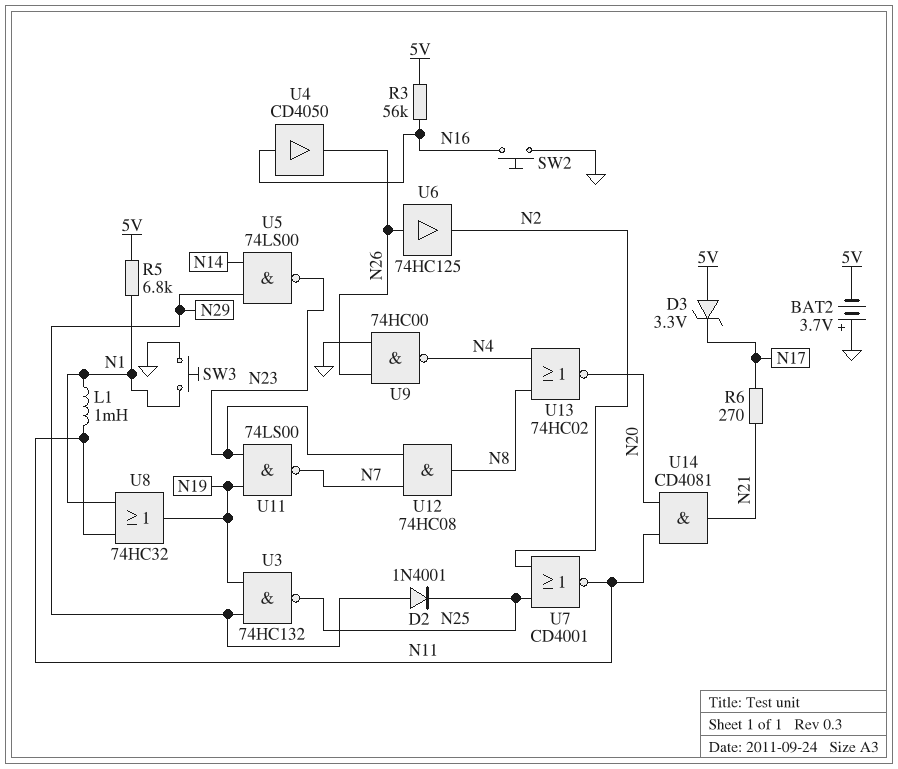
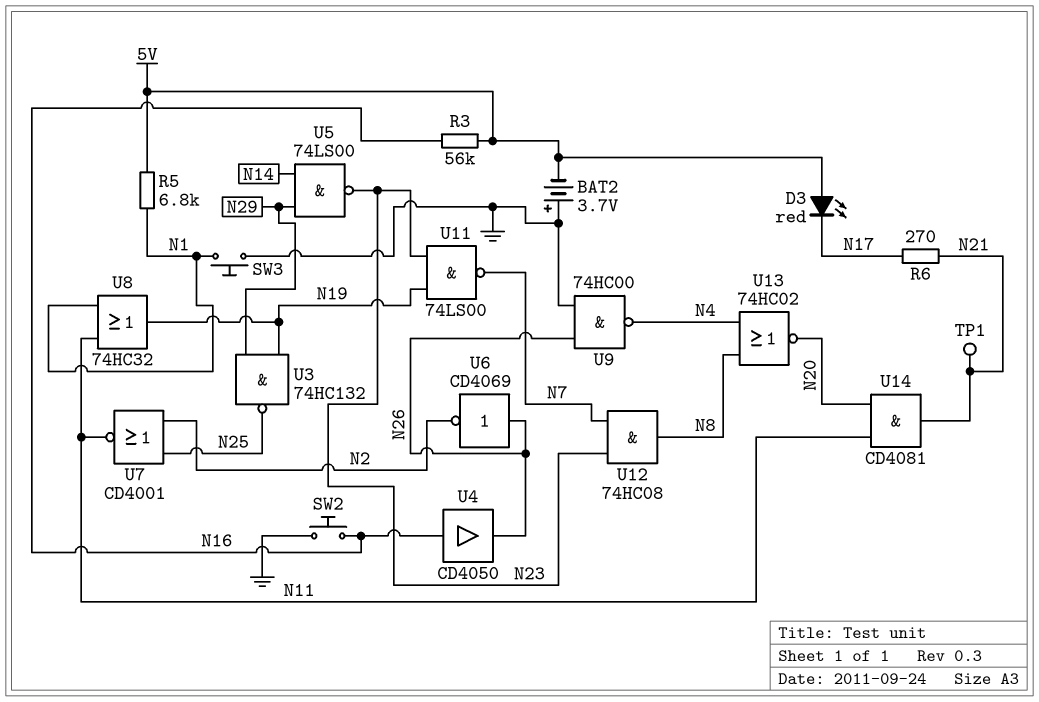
D2: diode 1N4001 (A N29, K N25) -> none
D3: zener 3.3V (A 5V, K N17) -> LED red (A 5V, K N17)
L1: 1mH (N1, N11) -> none
TP1: none -> test point (N21)
U6: buffer 74HC125 (in N26, out N2) -> NOT CD4069 (in N26, out N2)

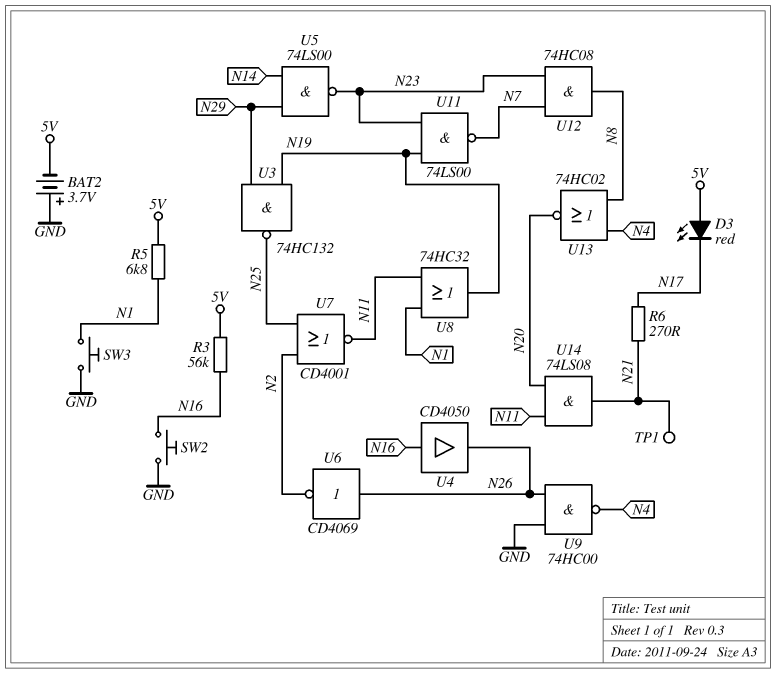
U14: AND CD4081 (in N11, in N20, out N21) -> AND 74LS08 (in N11, in N20, out N21)

